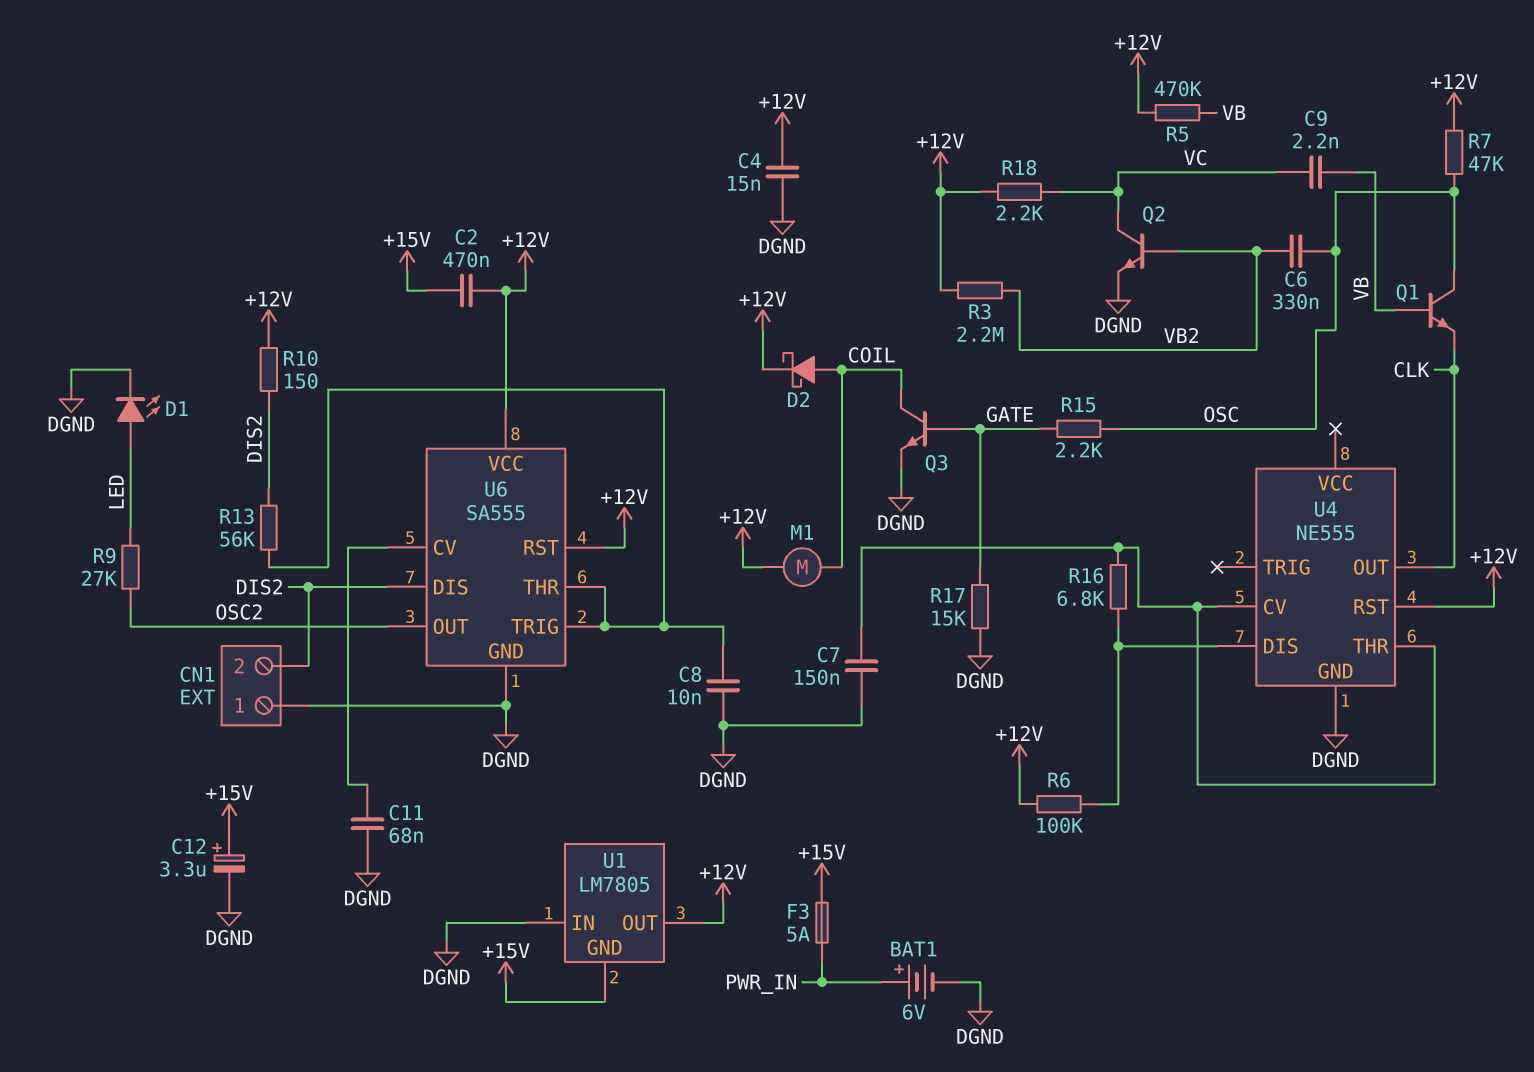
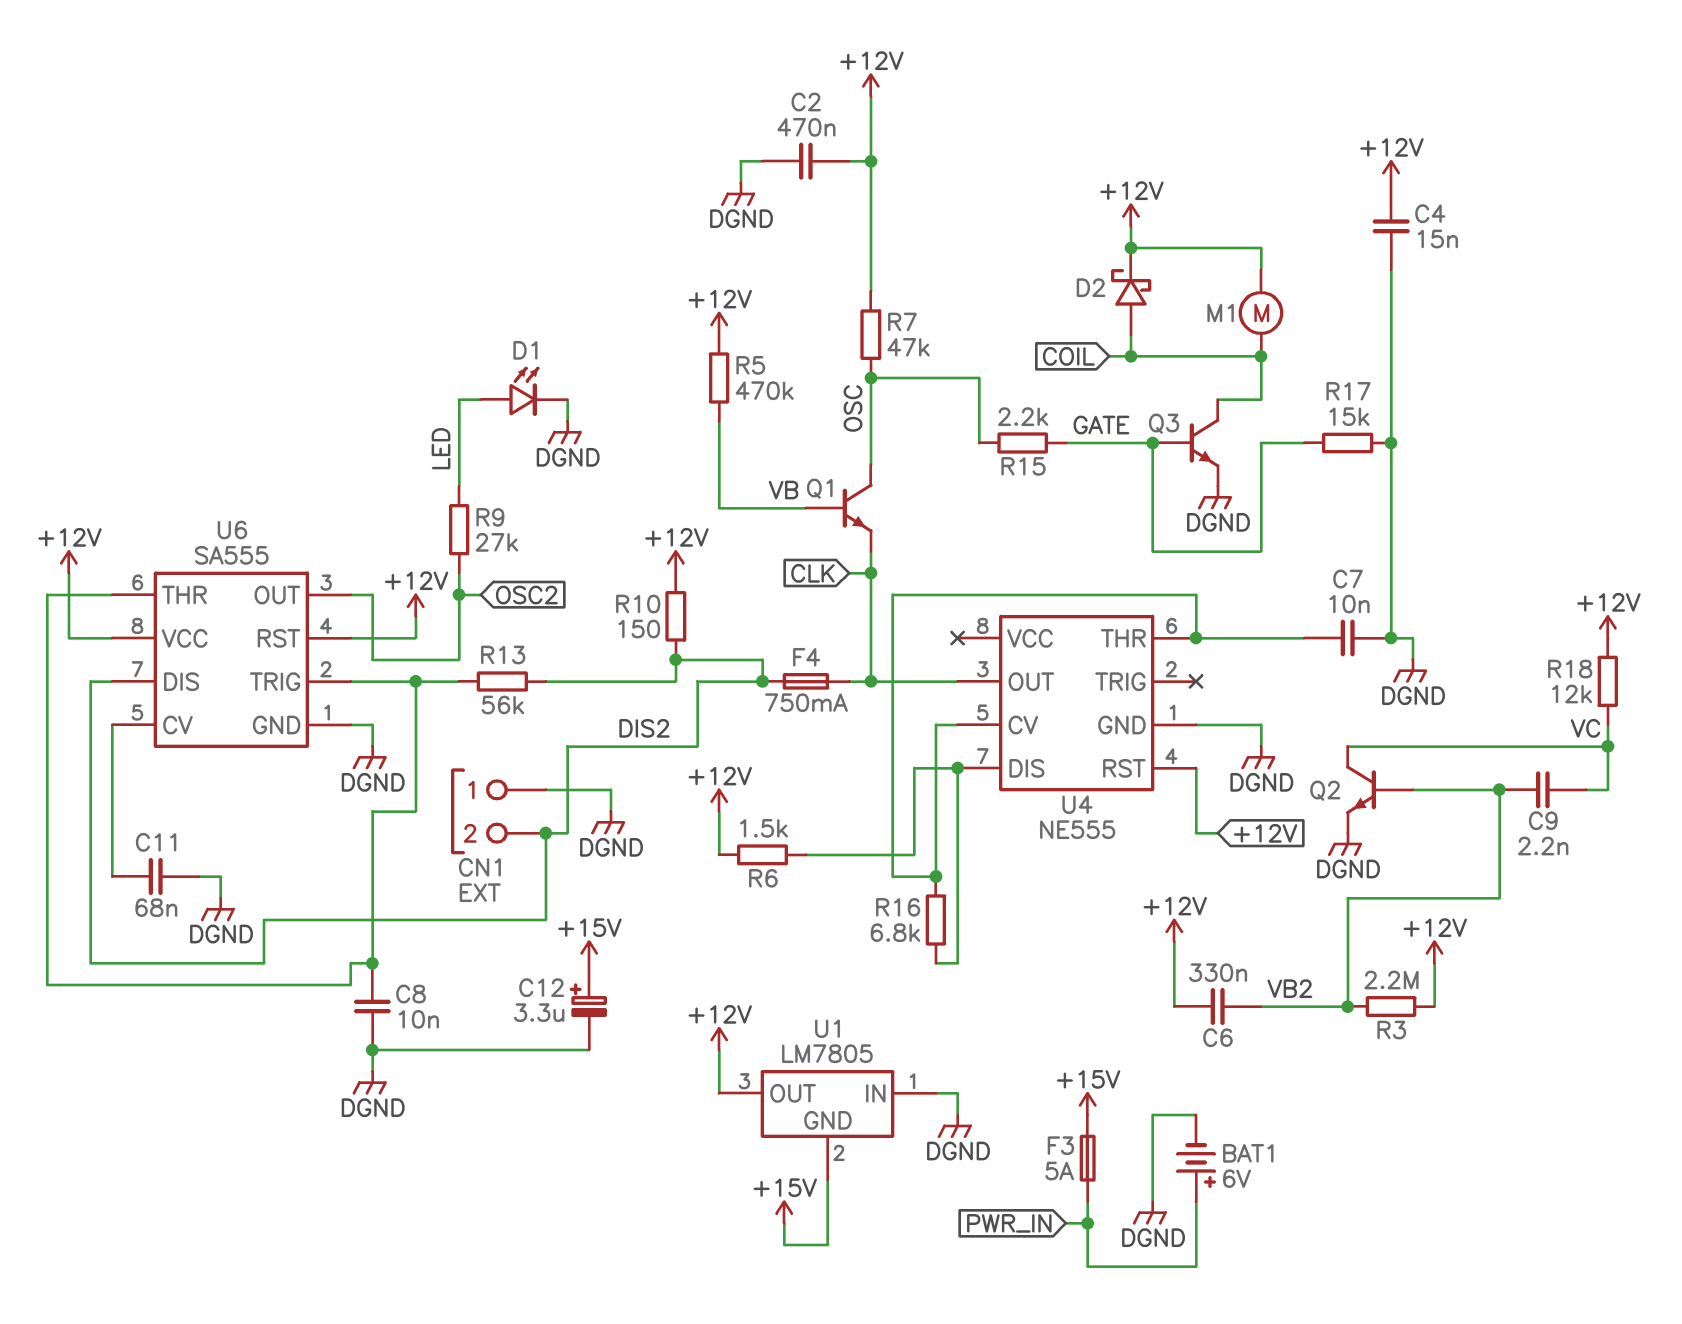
C2: 470nF (+12V, +15V) -> 470nF (+12V, DGND)
C6: 330nF (OSC, VB2) -> 330nF (+12V, VB2)
C7: 150nF (DGND, U4/CV) -> 10nF (DGND, U4/CV)
C9: 2.2nF (VB, VC) -> 2.2nF (VB2, VC)
F4: none -> 750mA (CLK, DIS2)
R6: 100k (+12V, U4/DIS) -> 1.5k (+12V, U4/DIS)
R18: 2.2k (+12V, VC) -> 12k (+12V, VC)

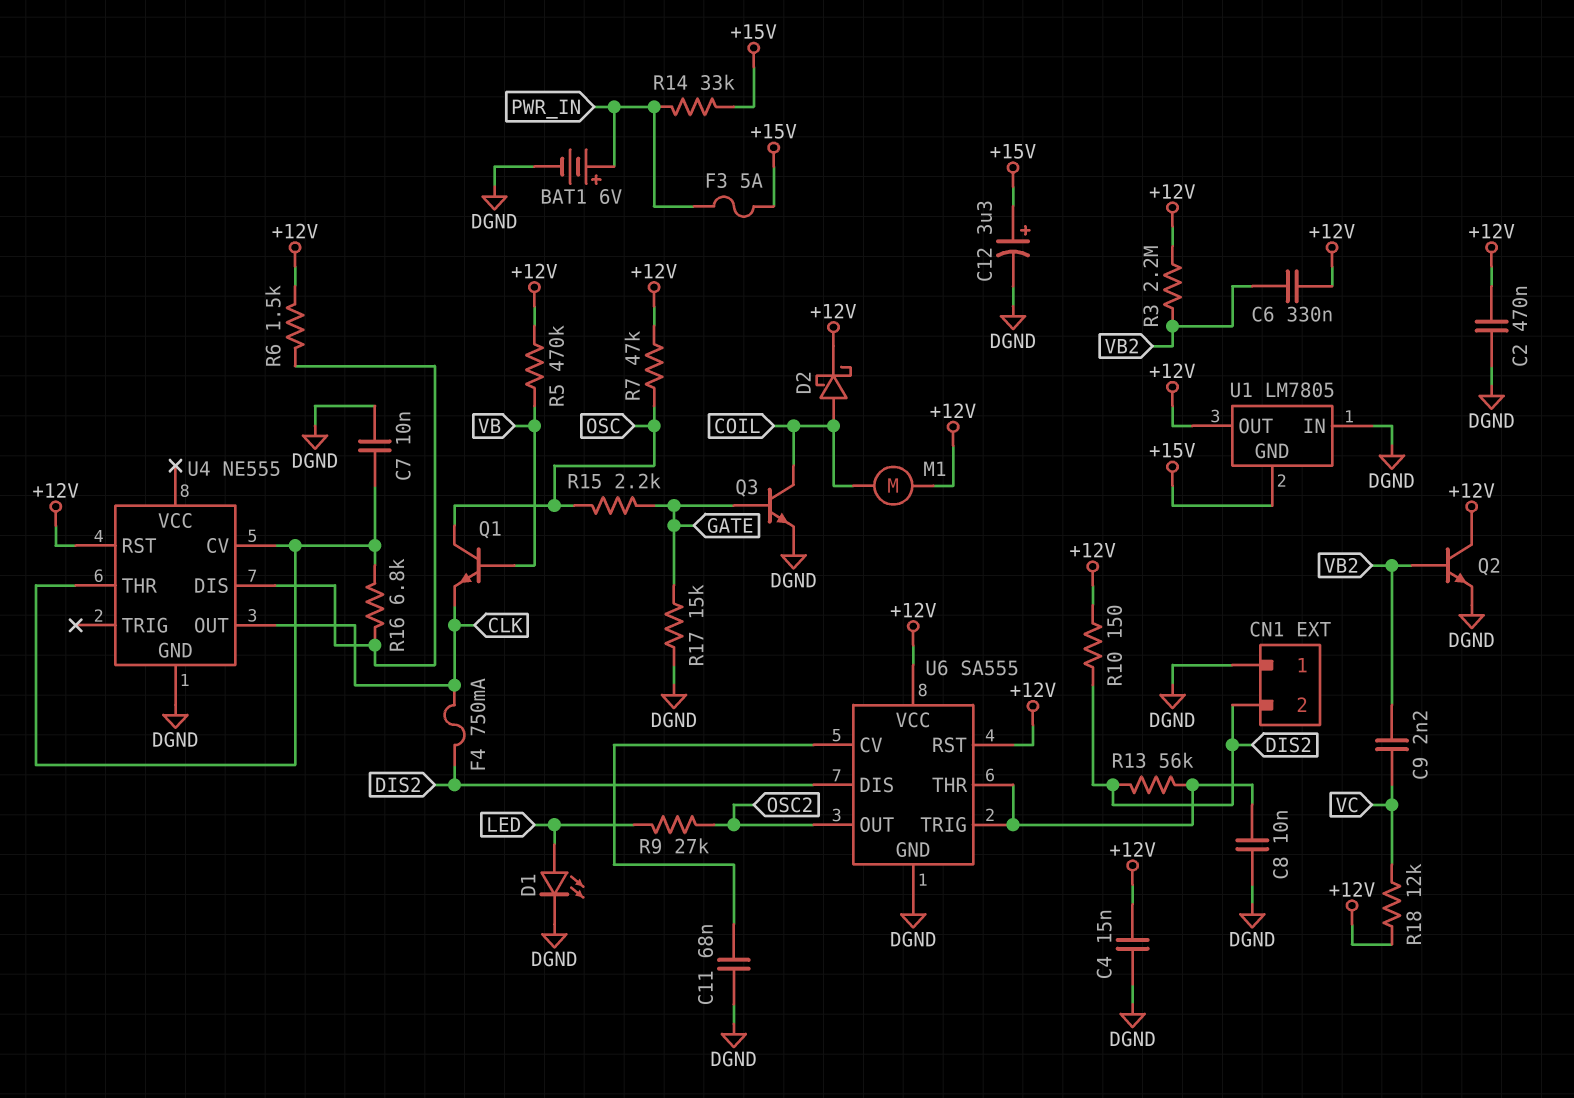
Q2: NPN (B VB2, C VC, E DGND) -> NPN (B VB2, C +12V, E DGND)
R14: none -> 33k (+15V, PWR_IN)

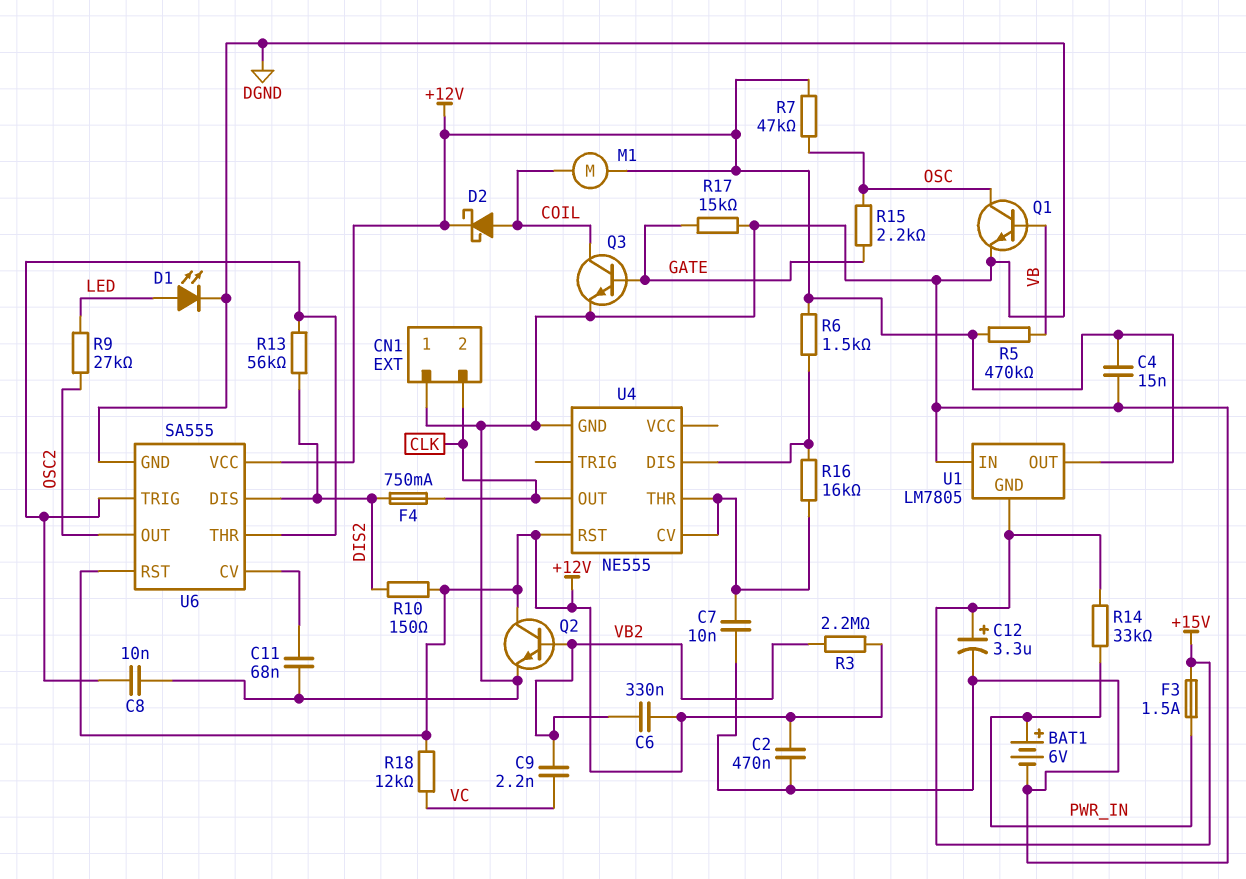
CN1 pin 2: DIS2 -> CLK
F3: 5A (+15V, PWR_IN) -> 1.5A (+15V, PWR_IN)
Q1: NPN (B VB, C OSC, E CLK) -> NPN (B VB, C OSC, E DGND)
R16: 6.8k (U4/CV, U4/DIS) -> 16k (U4/CV, U4/DIS)

